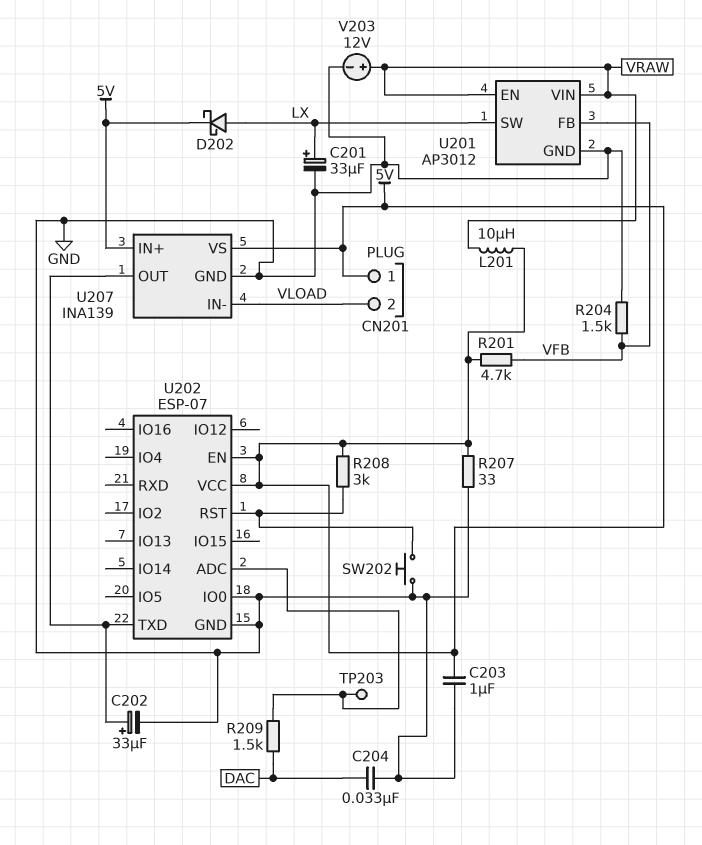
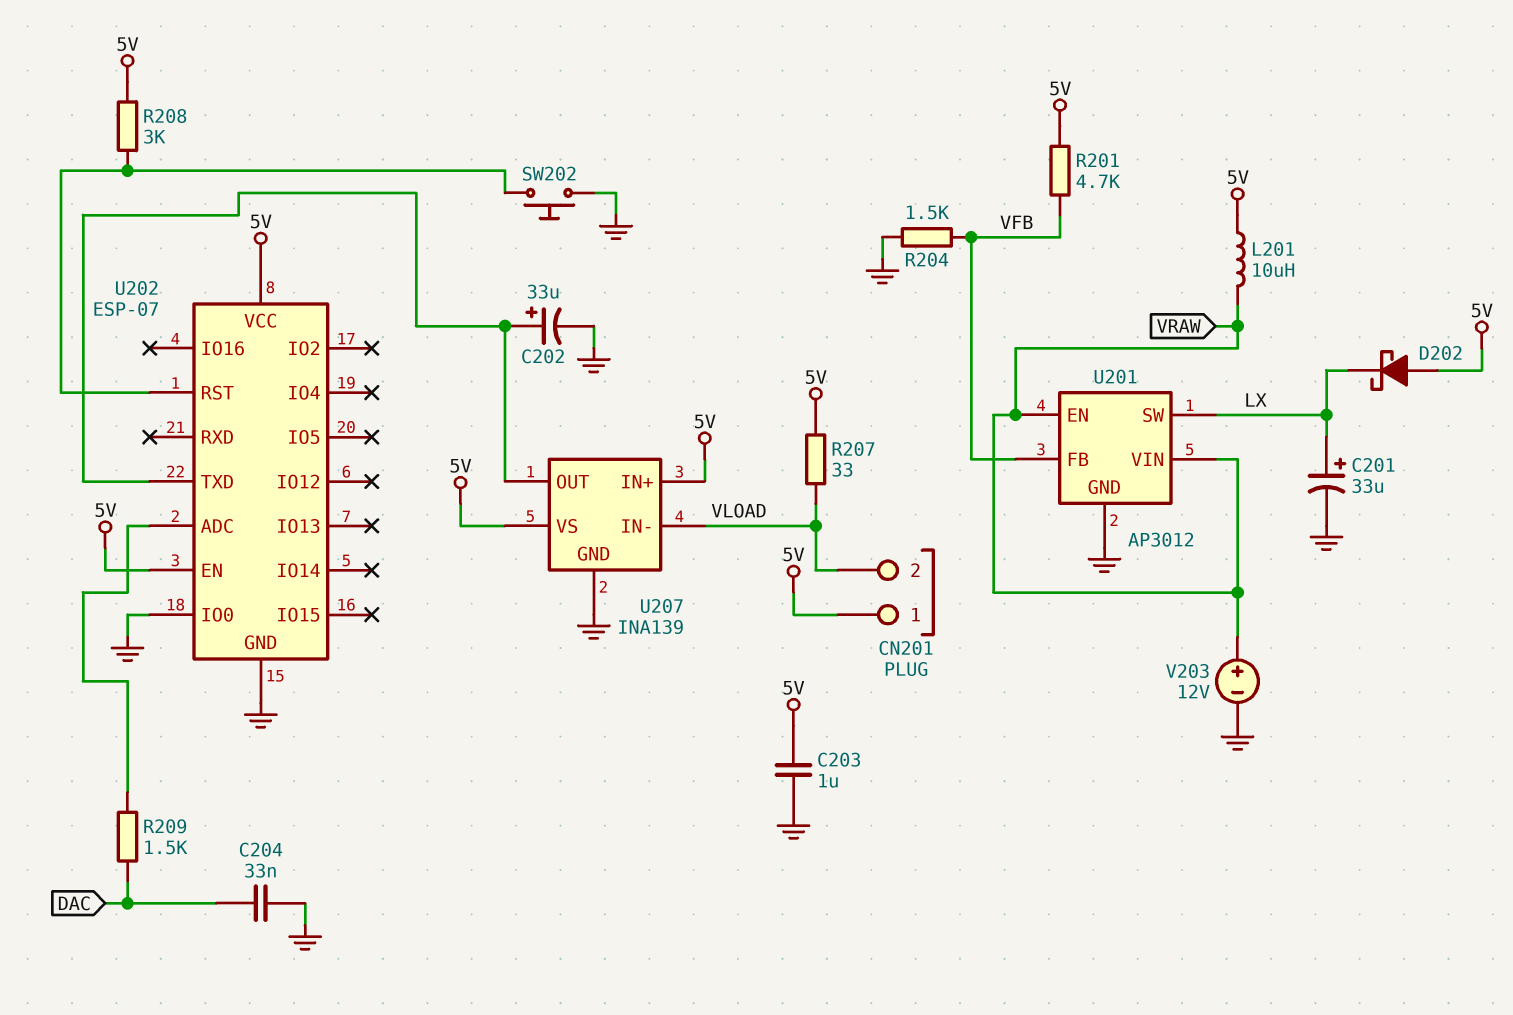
D202: schottky (A LX, K 5V) -> schottky (A 5V, K LX)
R207: 33 (5V, GND) -> 33 (5V, VLOAD)
TP203: test point (U202/ADC) -> none

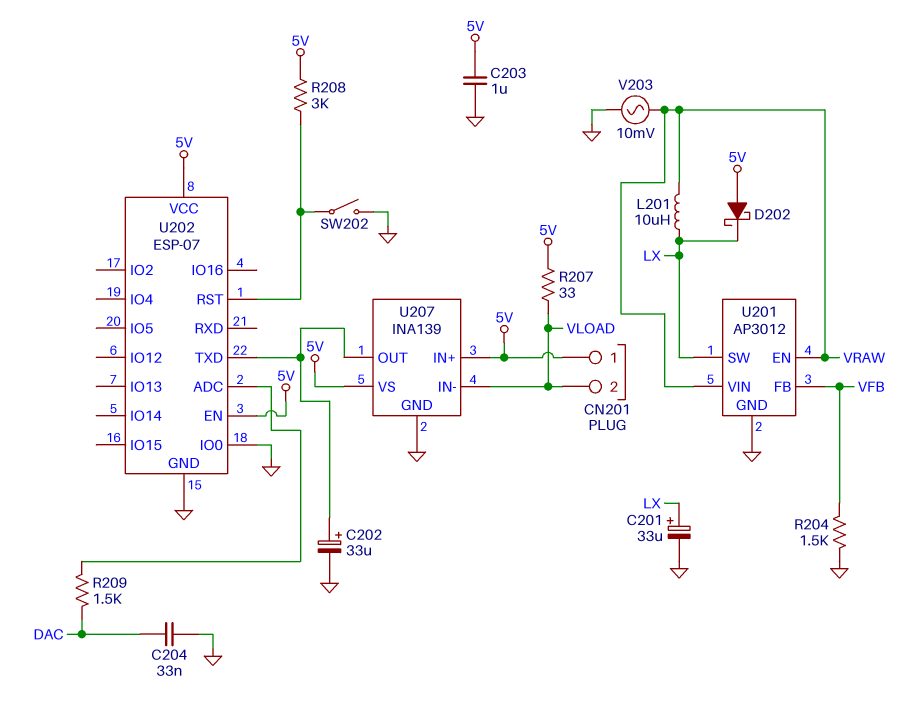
L201: 10uH (5V, VRAW) -> 10uH (LX, VRAW)
R201: 4.7k (5V, VFB) -> none
SW202: button (GND, U202/RST) -> switch (GND, U202/RST)
V203: 12V (plus VRAW, minus GND) -> AC 10mV (GND, VRAW)

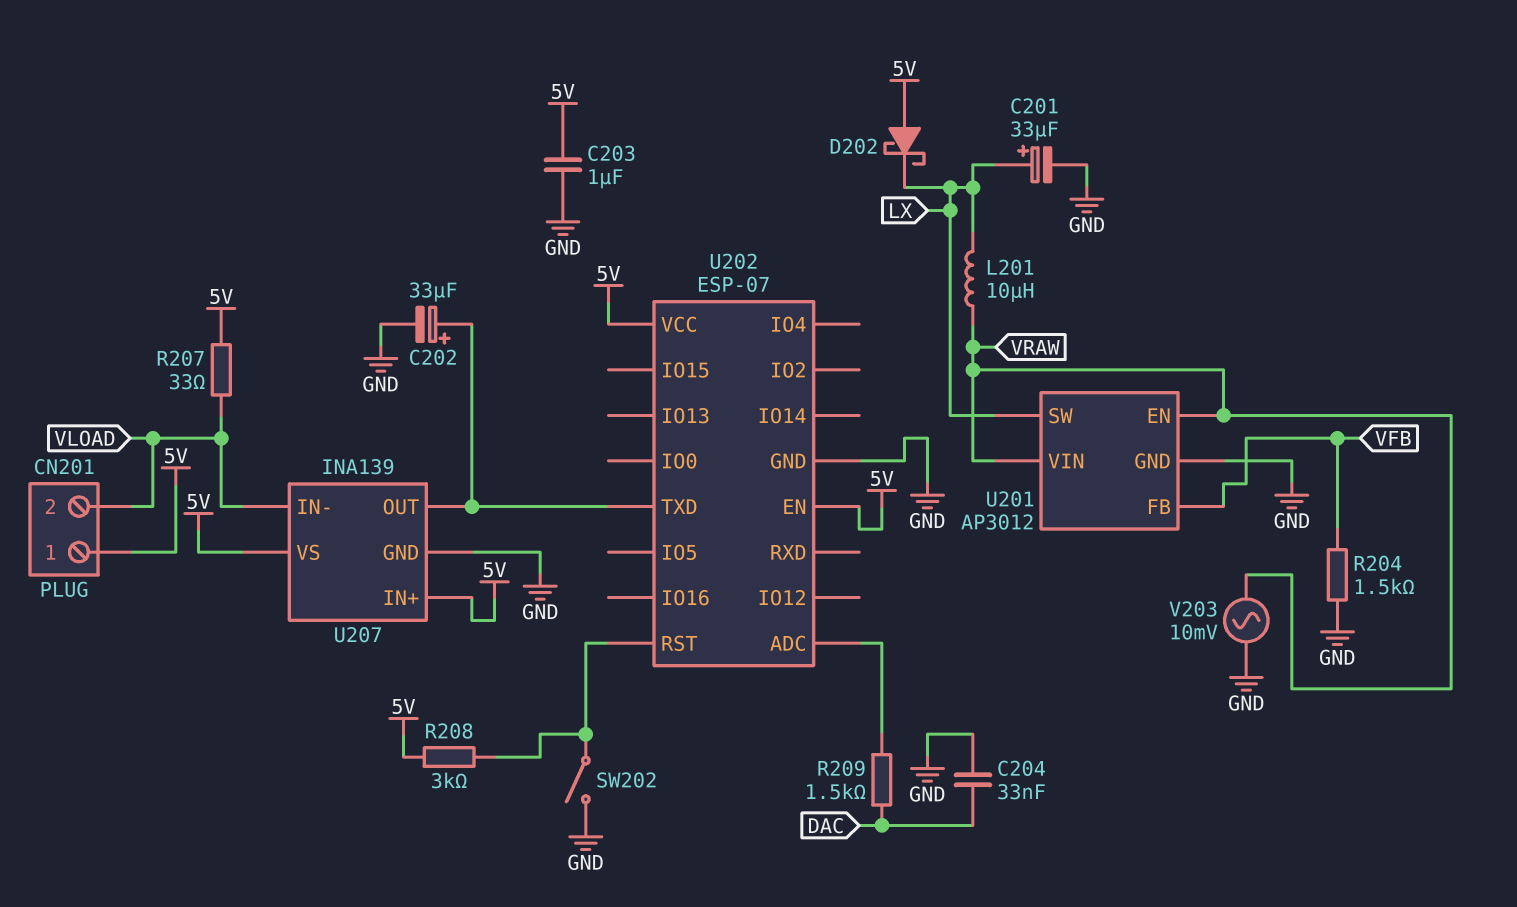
U202 pin IO0: GND -> none

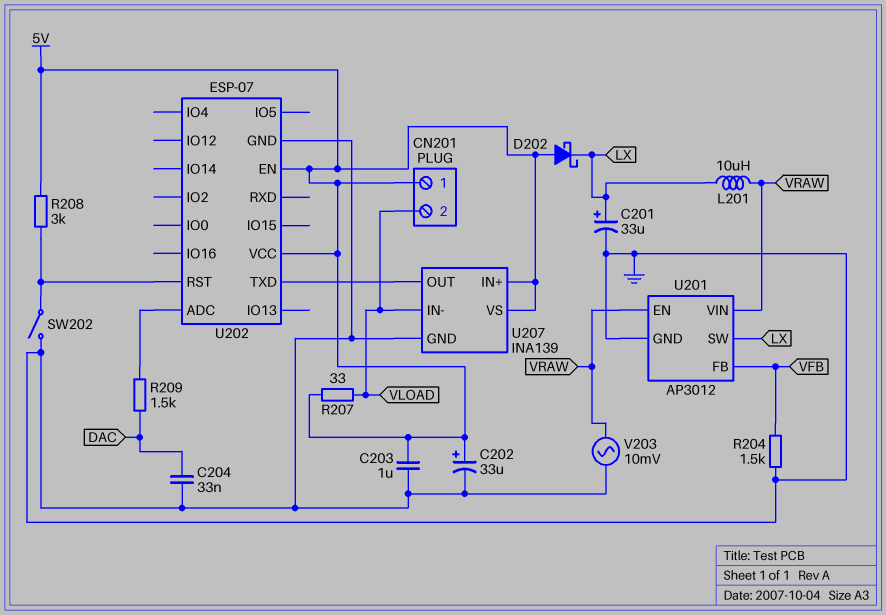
C202: 33uF (plus U202/TXD, minus GND) -> 33uF (plus 5V, minus GND)

